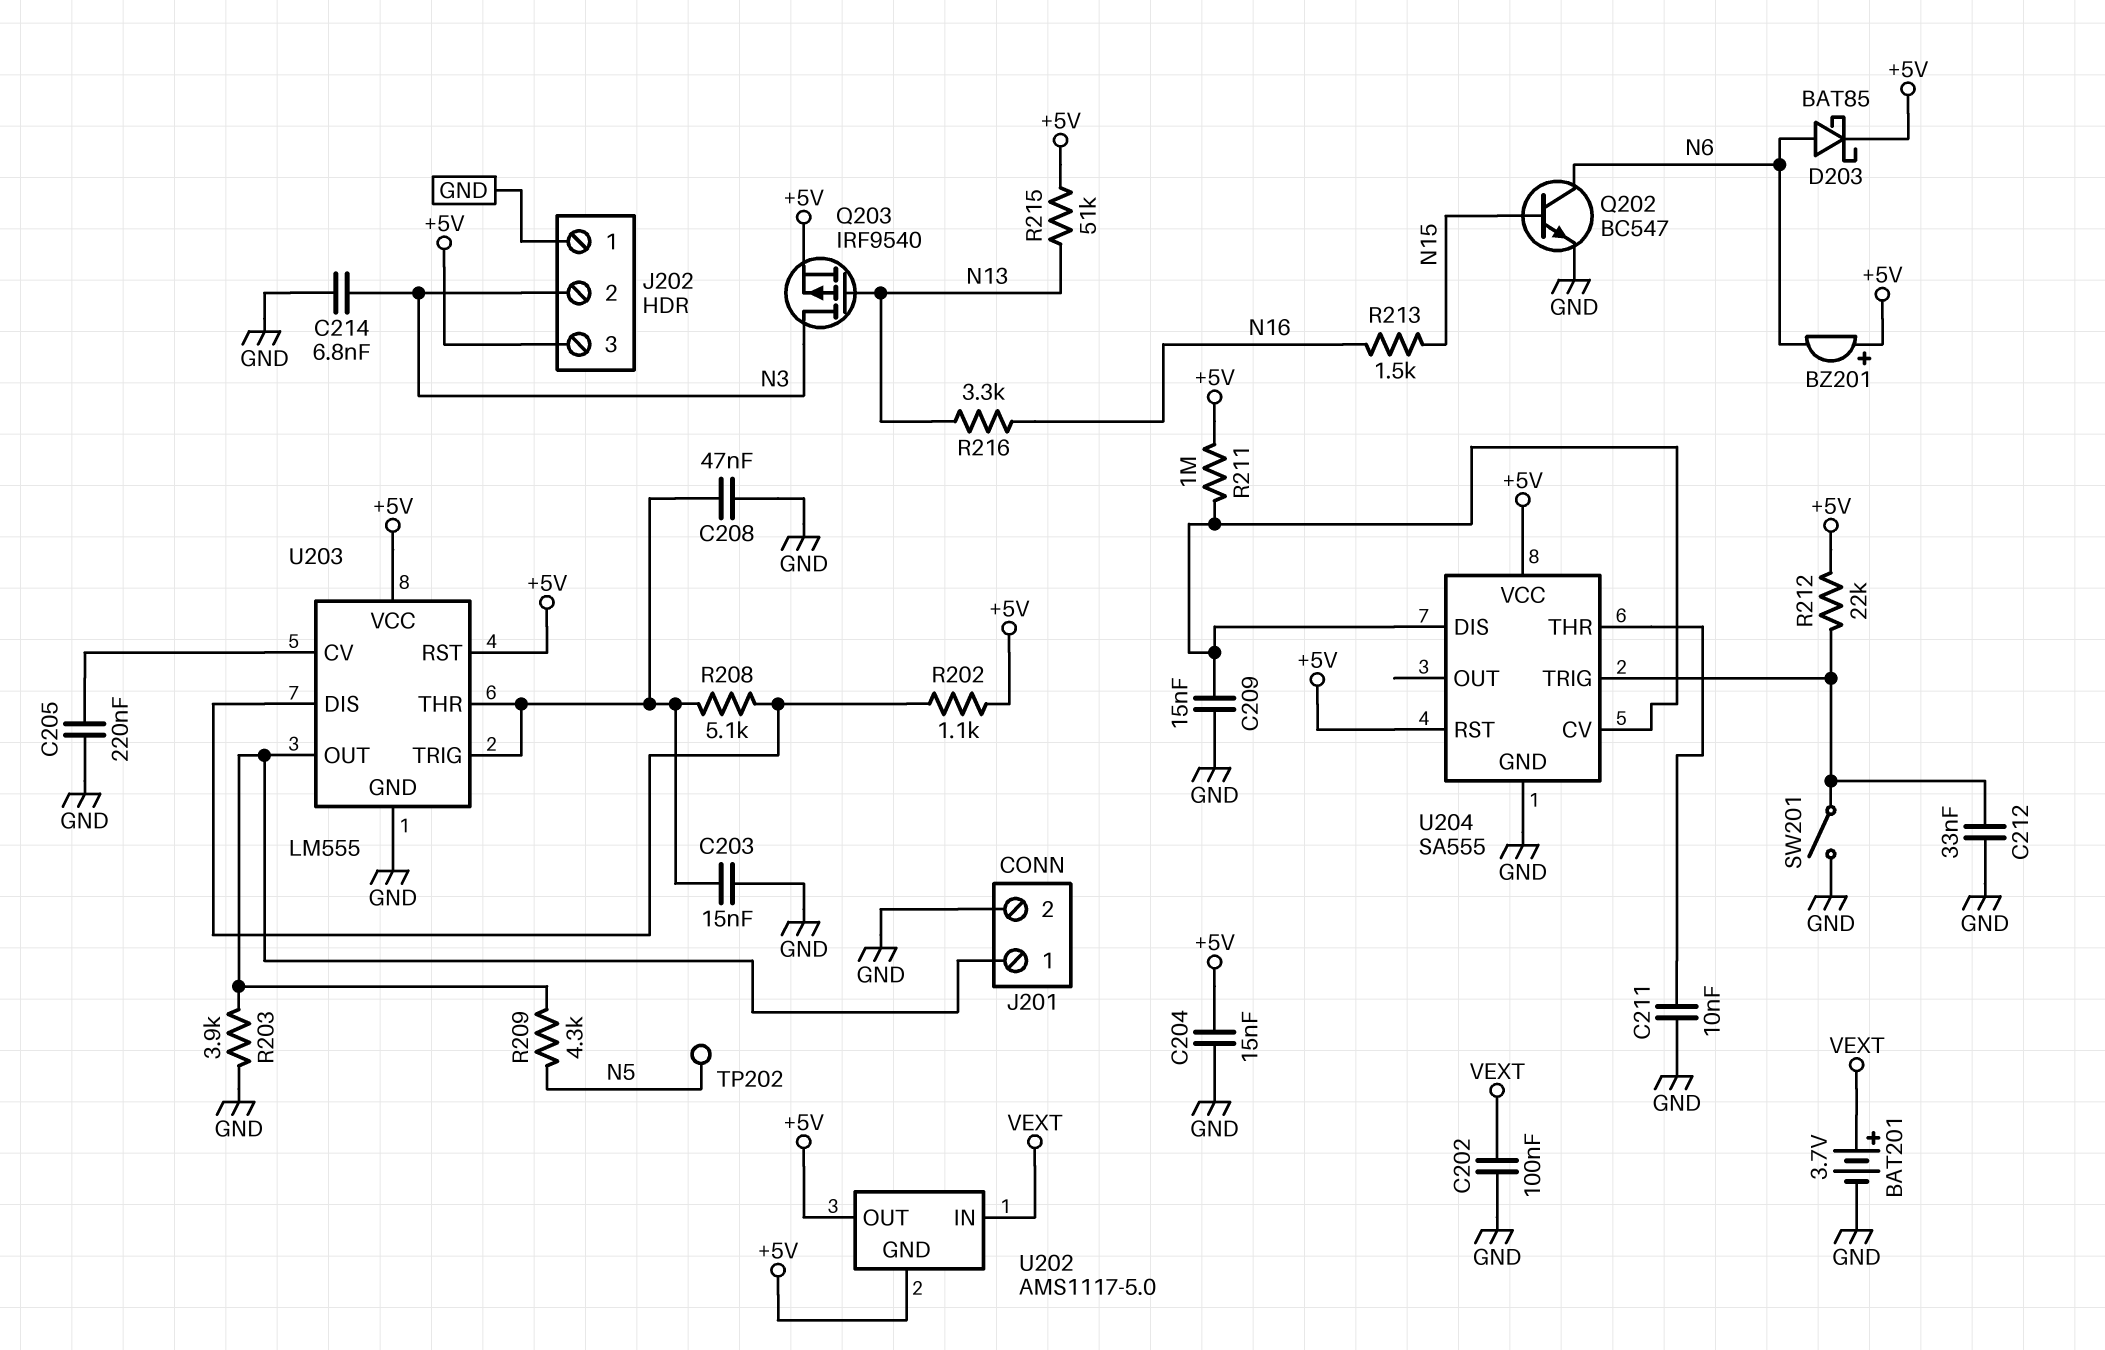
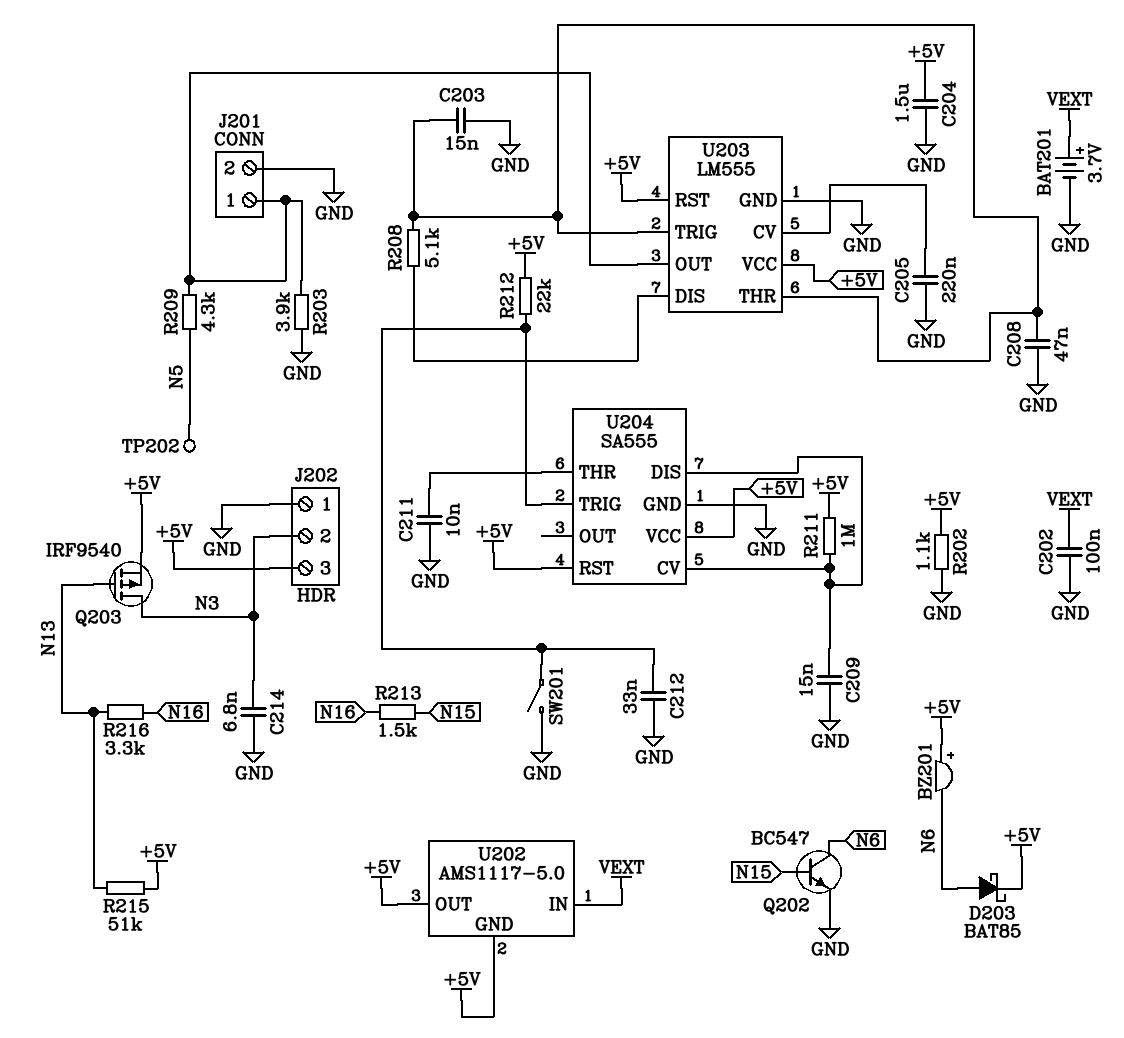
C204: 15nF (+5V, GND) -> 1.5uF (+5V, GND)
R202: 1.1k (+5V, U203/DIS) -> 1.1k (+5V, GND)

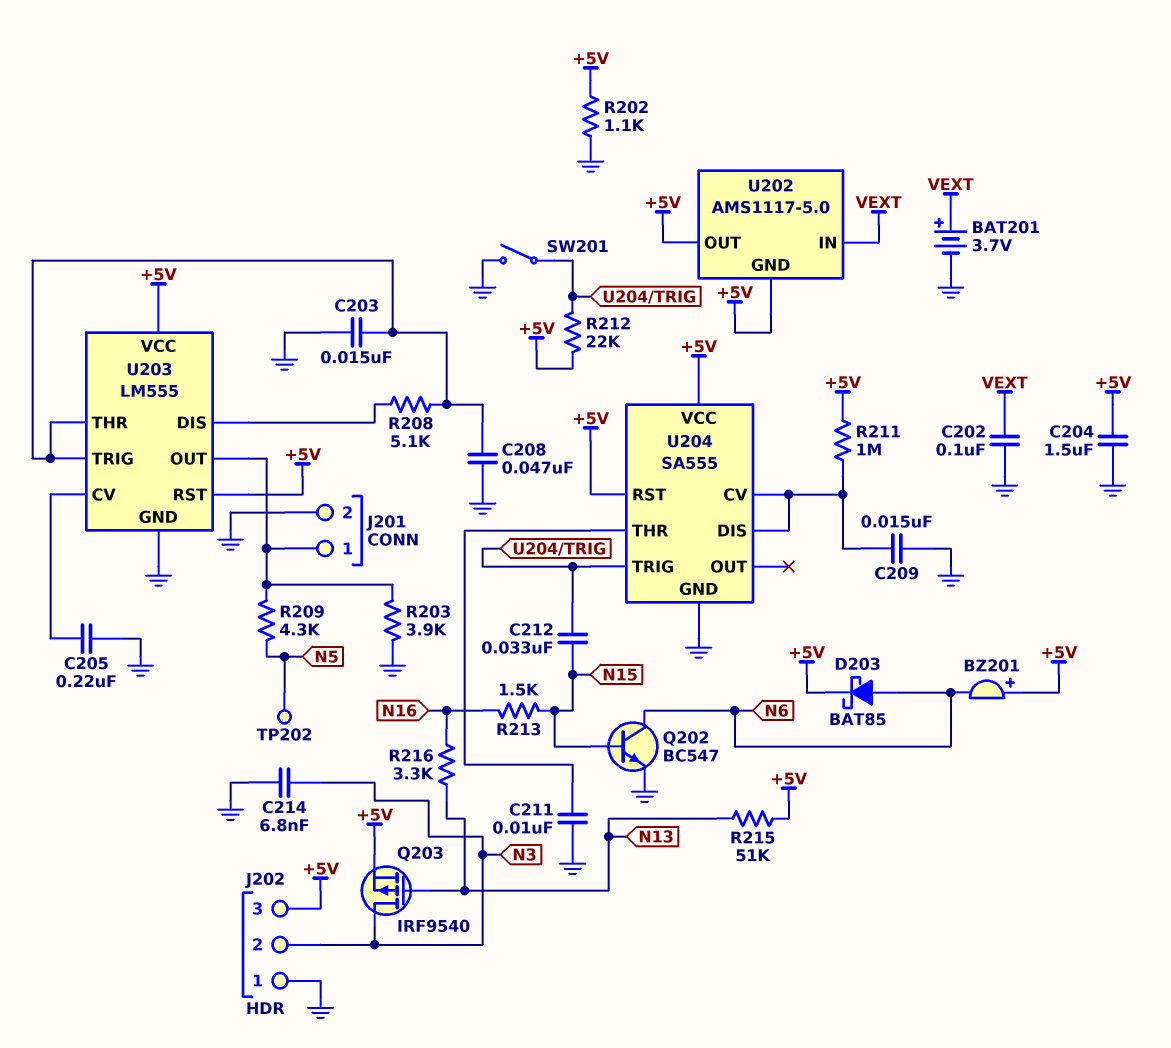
C212: 33nF (GND, U204/TRIG) -> 33nF (N15, U204/TRIG)

